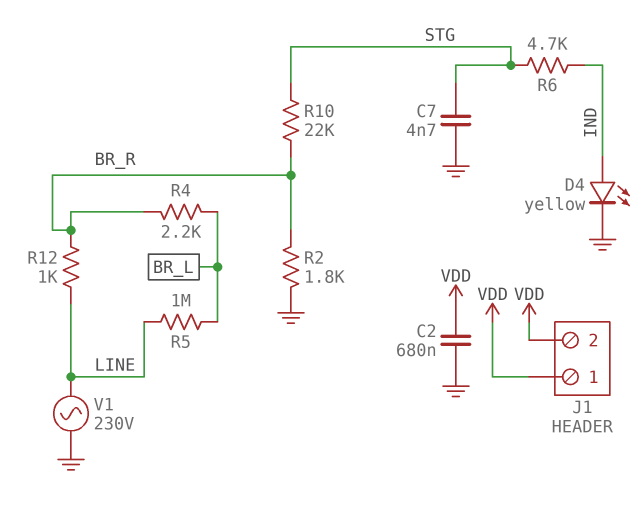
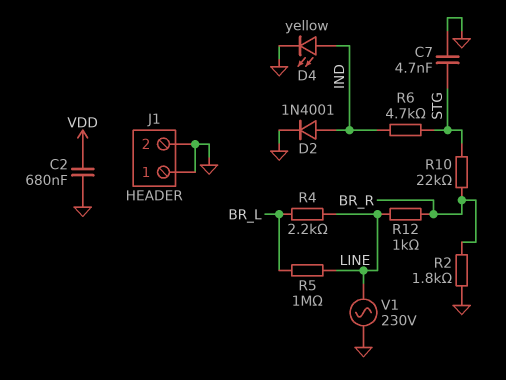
D2: none -> diode 1N4001 (A IND, K GND)
J1 pin 1: VDD -> GND
J1 pin 2: VDD -> GND
R4: 2.2k (BR_L, BR_R) -> 2.2k (BR_L, LINE)

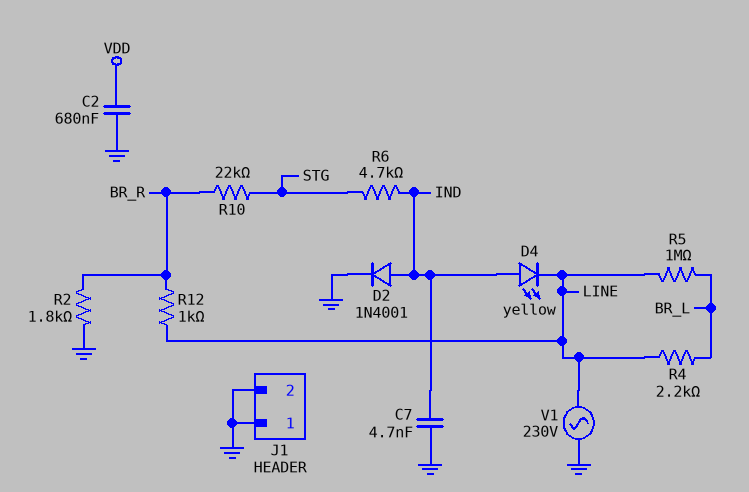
C7: 4.7nF (GND, STG) -> 4.7nF (GND, IND)
D4: LED yellow (A IND, K GND) -> LED yellow (A IND, K LINE)

